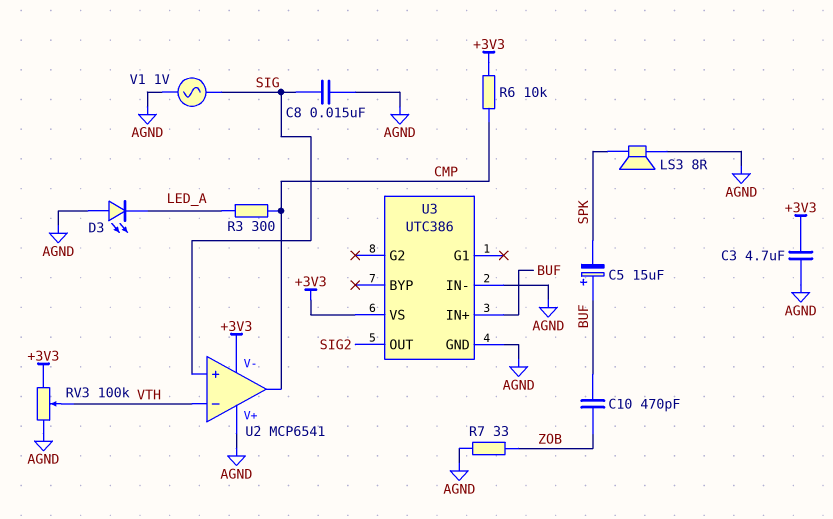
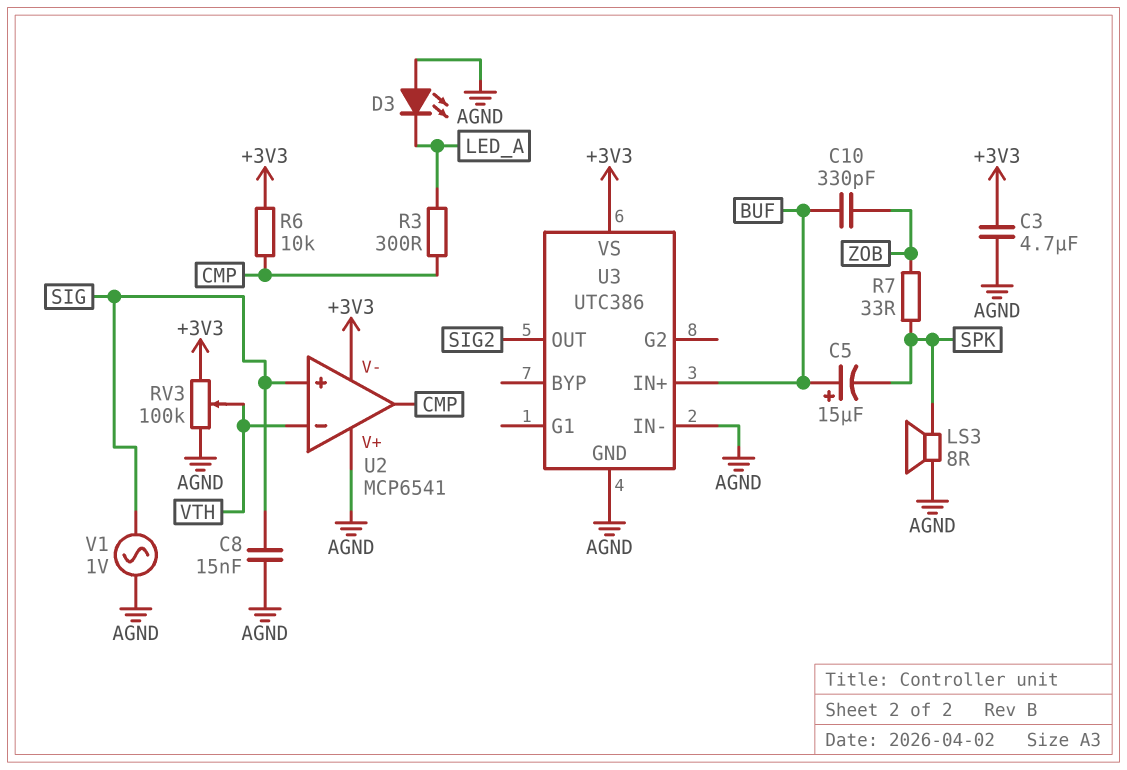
C10: 470pF (BUF, ZOB) -> 330pF (BUF, ZOB)
R7: 33 (AGND, ZOB) -> 33 (SPK, ZOB)

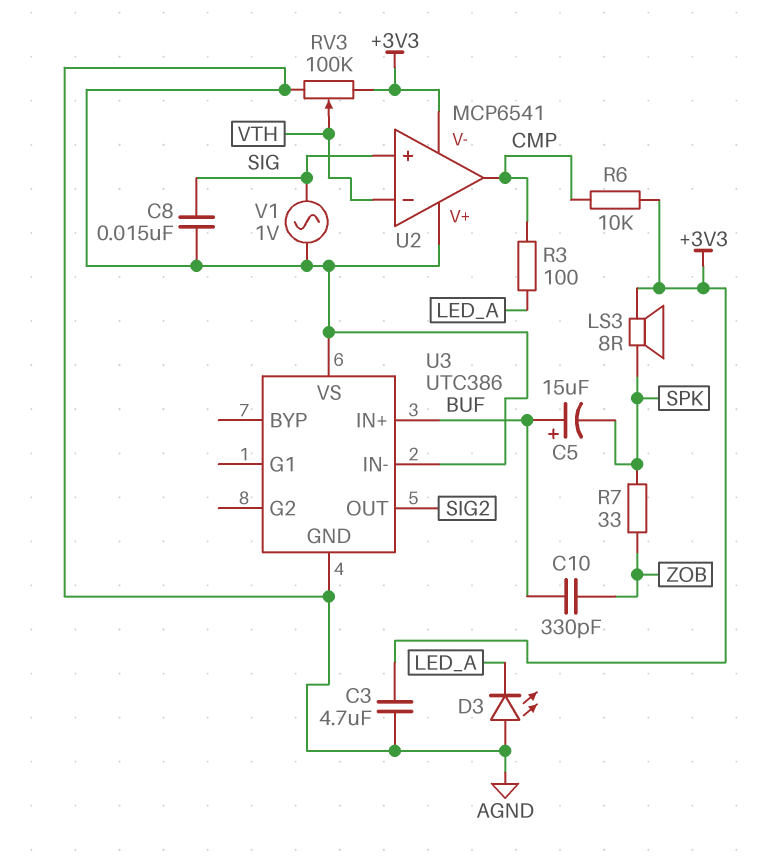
LS3: speaker 8R (AGND, SPK) -> speaker 8R (+3V3, SPK)
R3: 300 (CMP, LED_A) -> 100 (CMP, LED_A)
U3 pin VS: +3V3 -> AGND

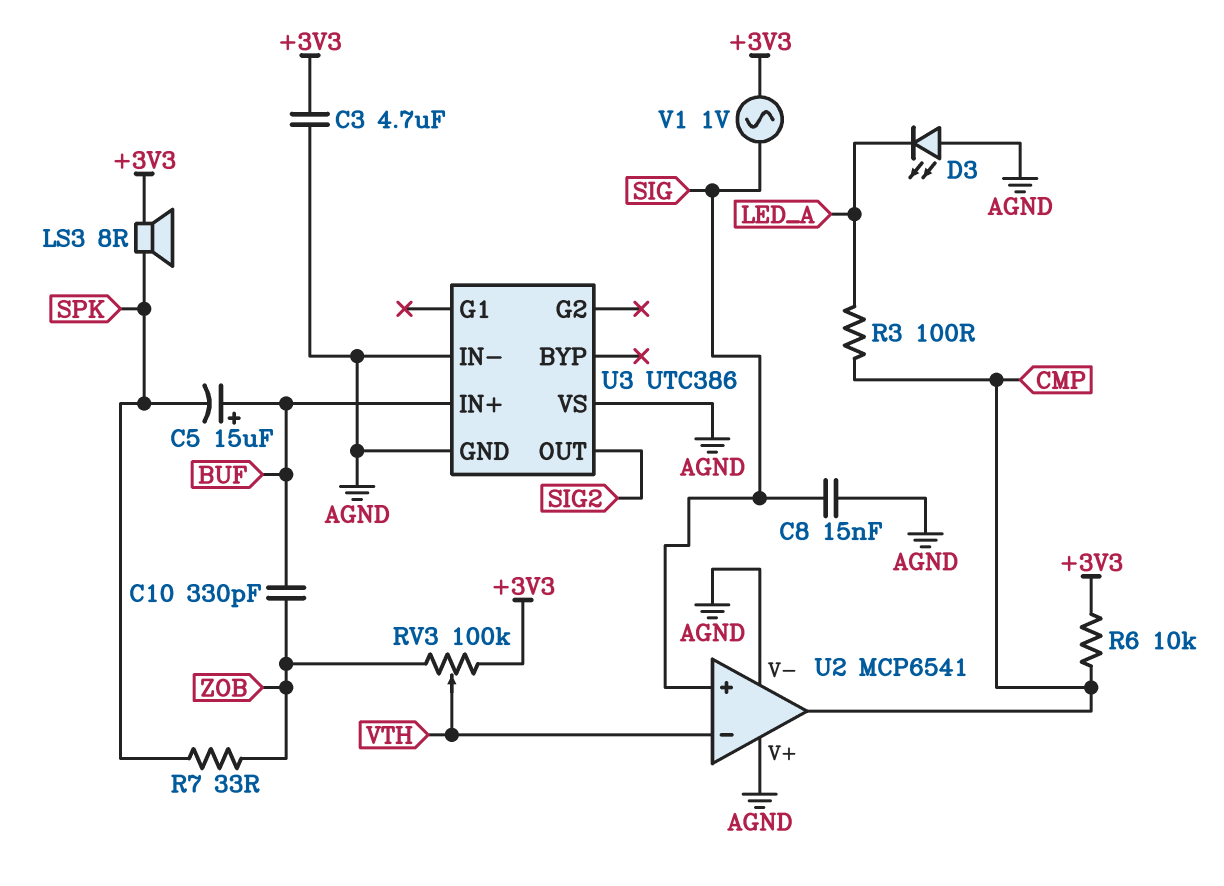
RV3: 100k (+3V3, AGND, wiper VTH) -> 100k (+3V3, ZOB, wiper VTH)
U2 pin V-: +3V3 -> AGND
V1: AC 1V (AGND, SIG) -> AC 1V (+3V3, SIG)

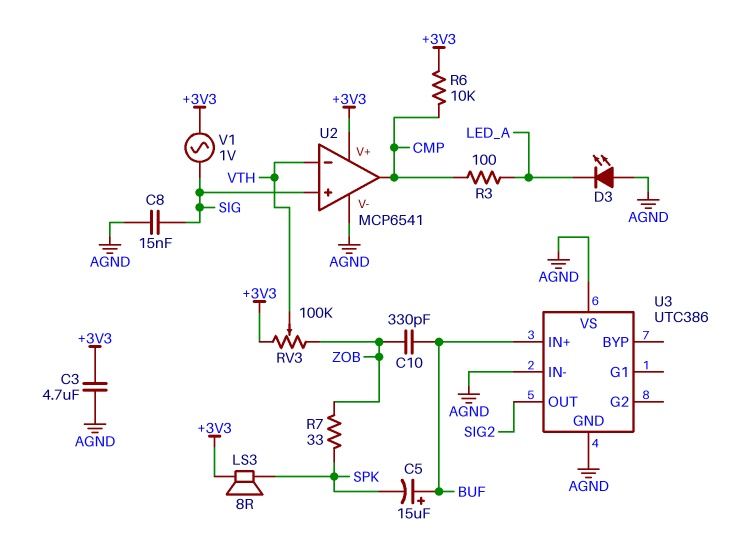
U2 pin V+: AGND -> +3V3

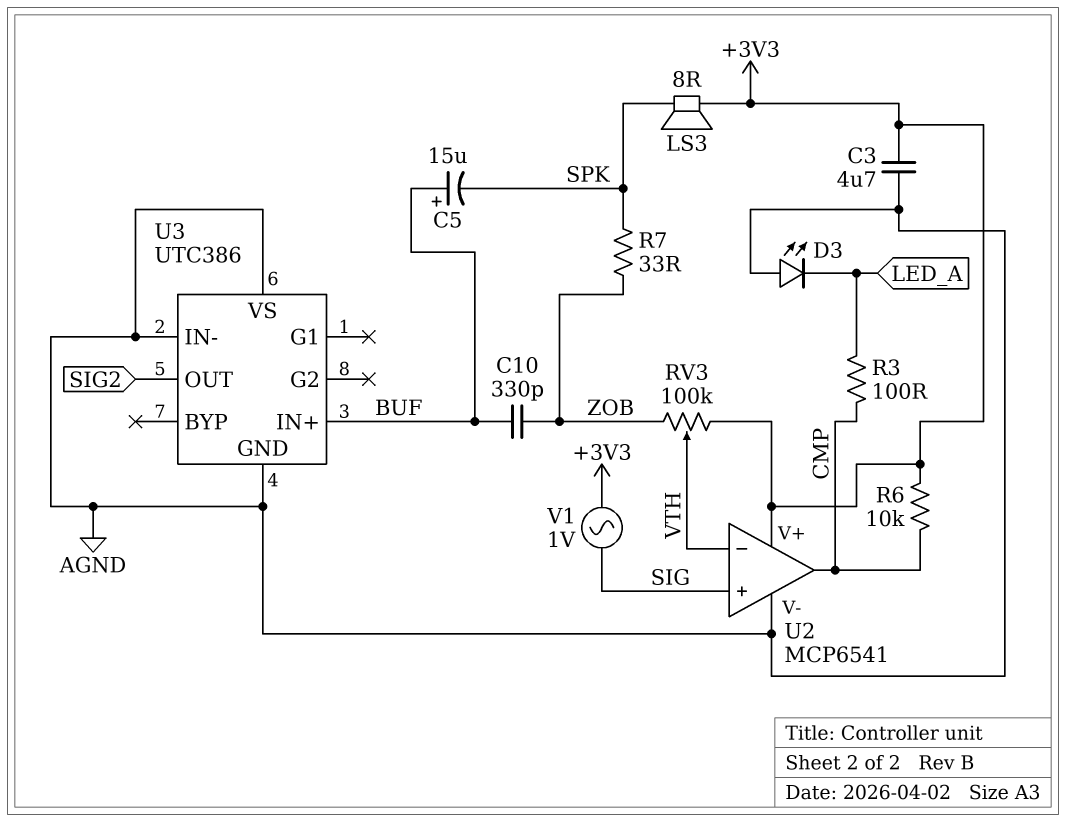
C8: 15nF (AGND, SIG) -> none

